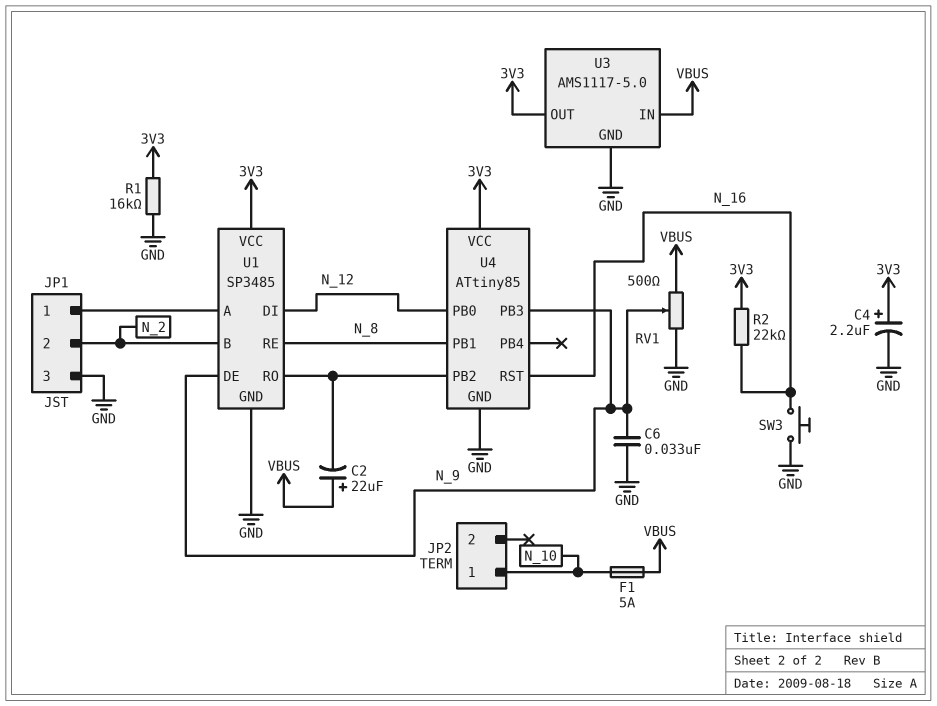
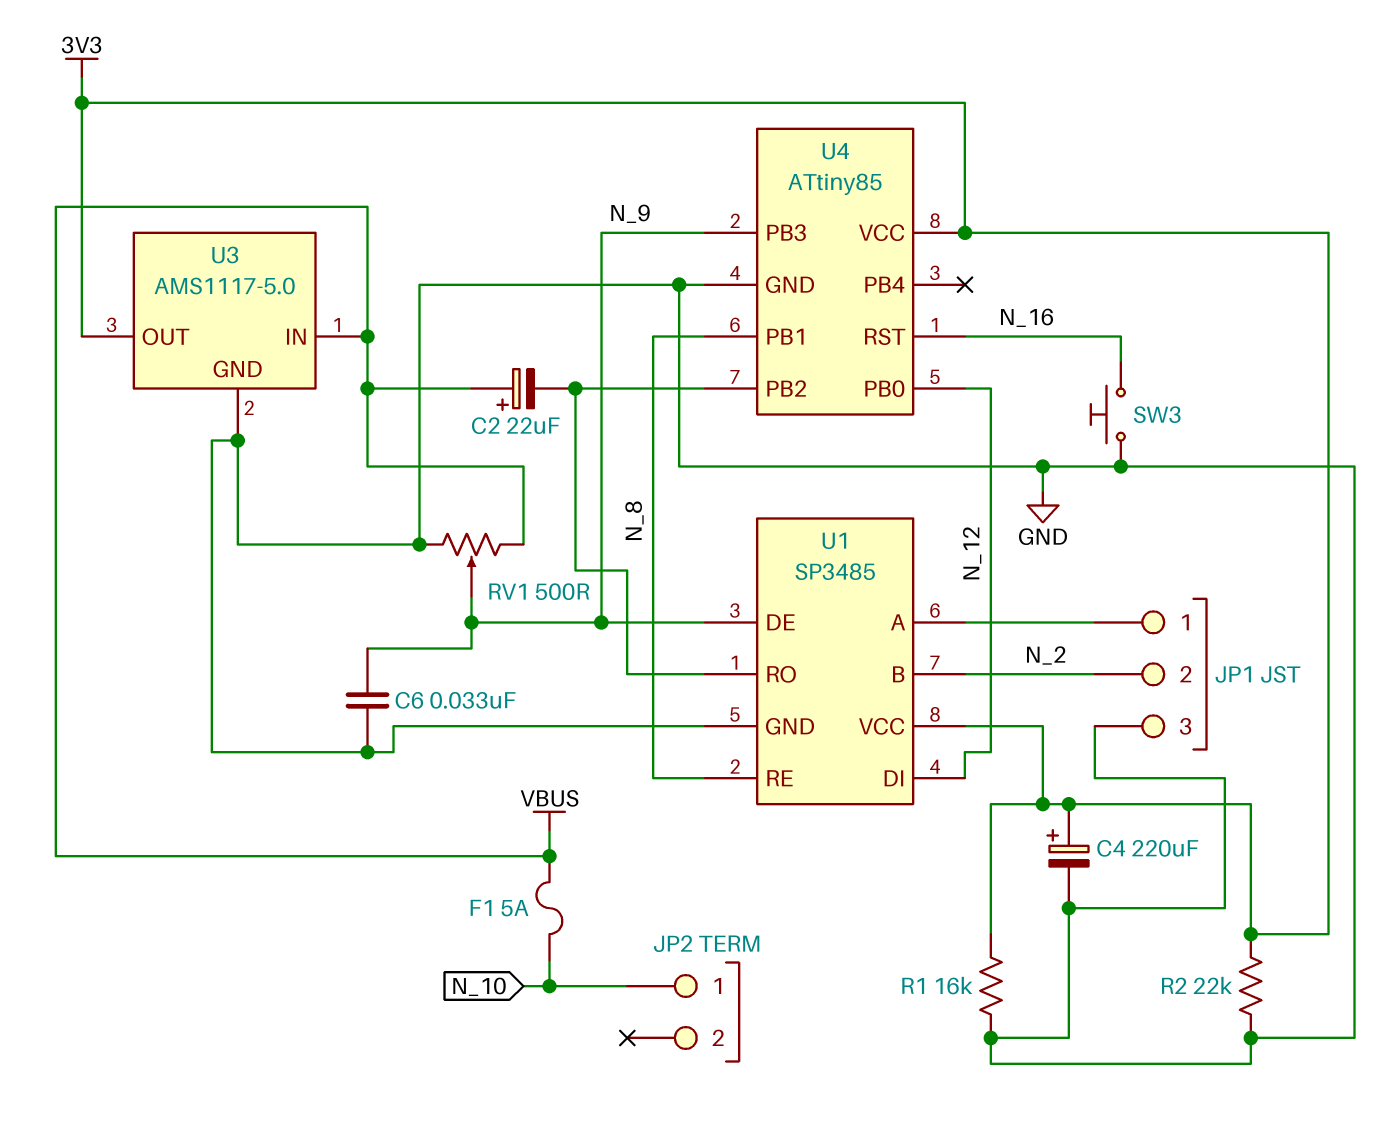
C4: 2.2uF (plus 3V3, minus GND) -> 220uF (plus 3V3, minus GND)
R2: 22k (3V3, N_16) -> 22k (3V3, GND)

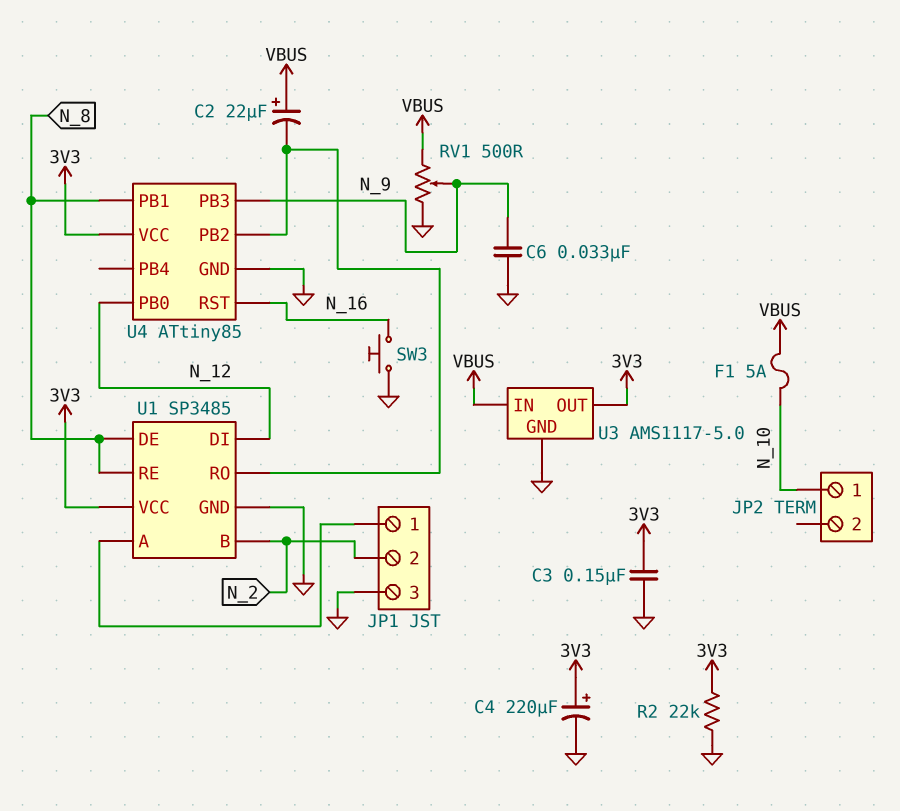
C3: none -> 150nF (3V3, GND)
R1: 16k (3V3, GND) -> none
U1 pin DE: N_9 -> N_8

